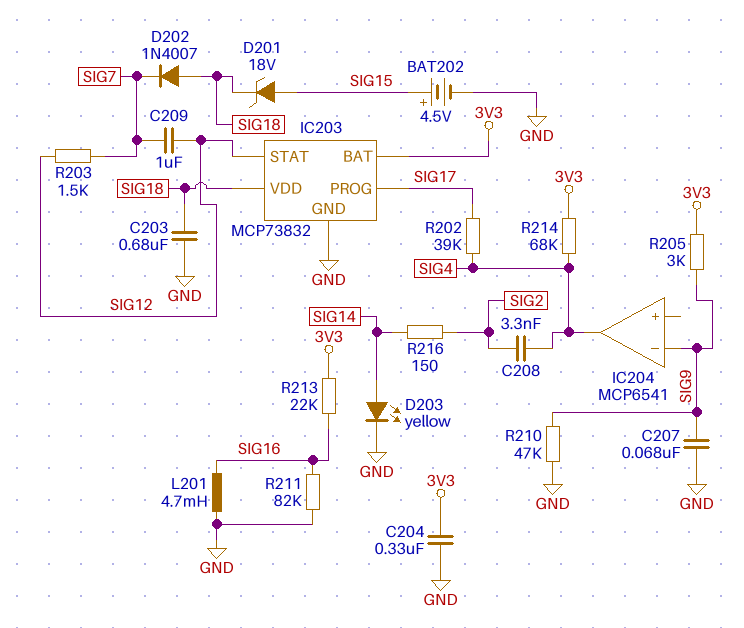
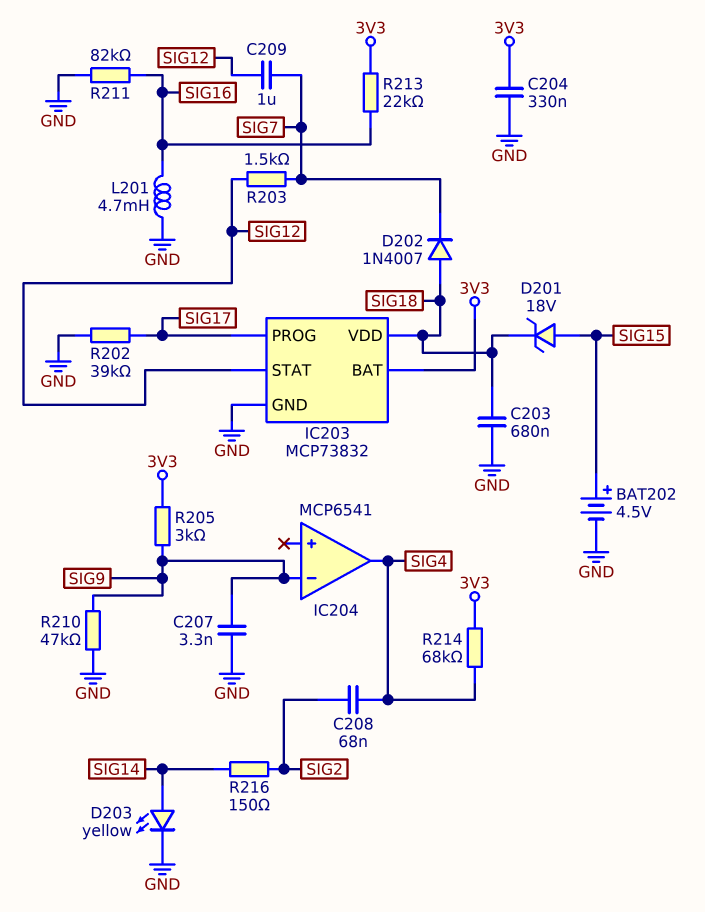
C207: 68nF (GND, SIG9) -> 3.3nF (GND, SIG9)
C208: 3.3nF (SIG2, SIG4) -> 68nF (SIG2, SIG4)
R202: 39k (SIG4, SIG17) -> 39k (GND, SIG17)

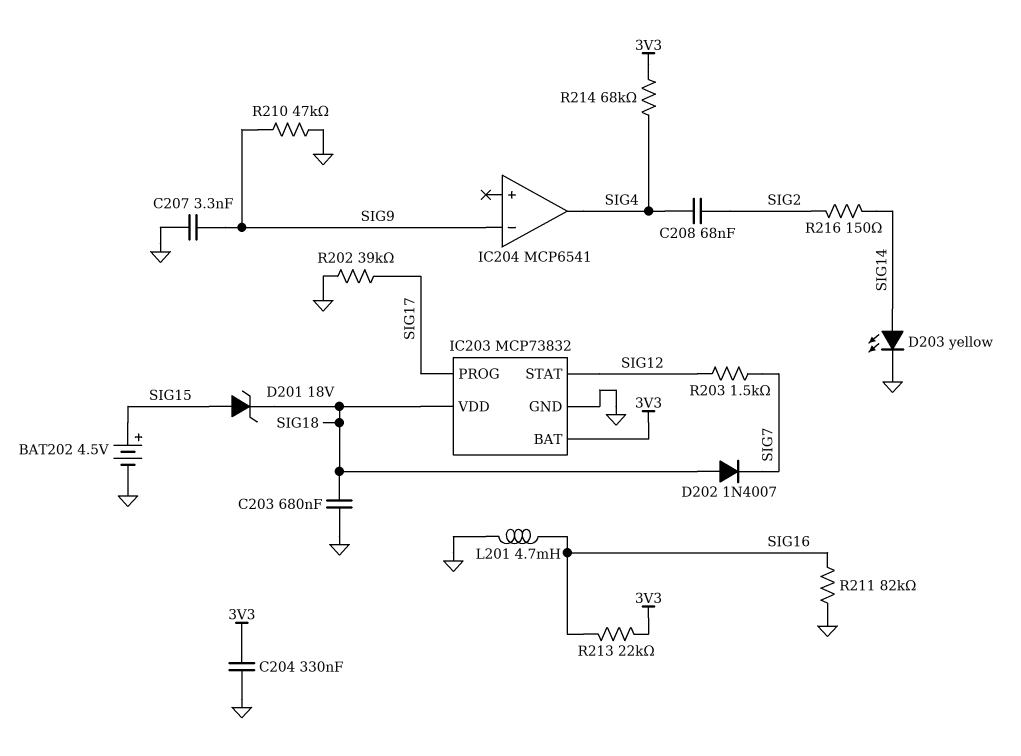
C209: 1uF (SIG7, SIG12) -> none
R205: 3k (3V3, SIG9) -> none

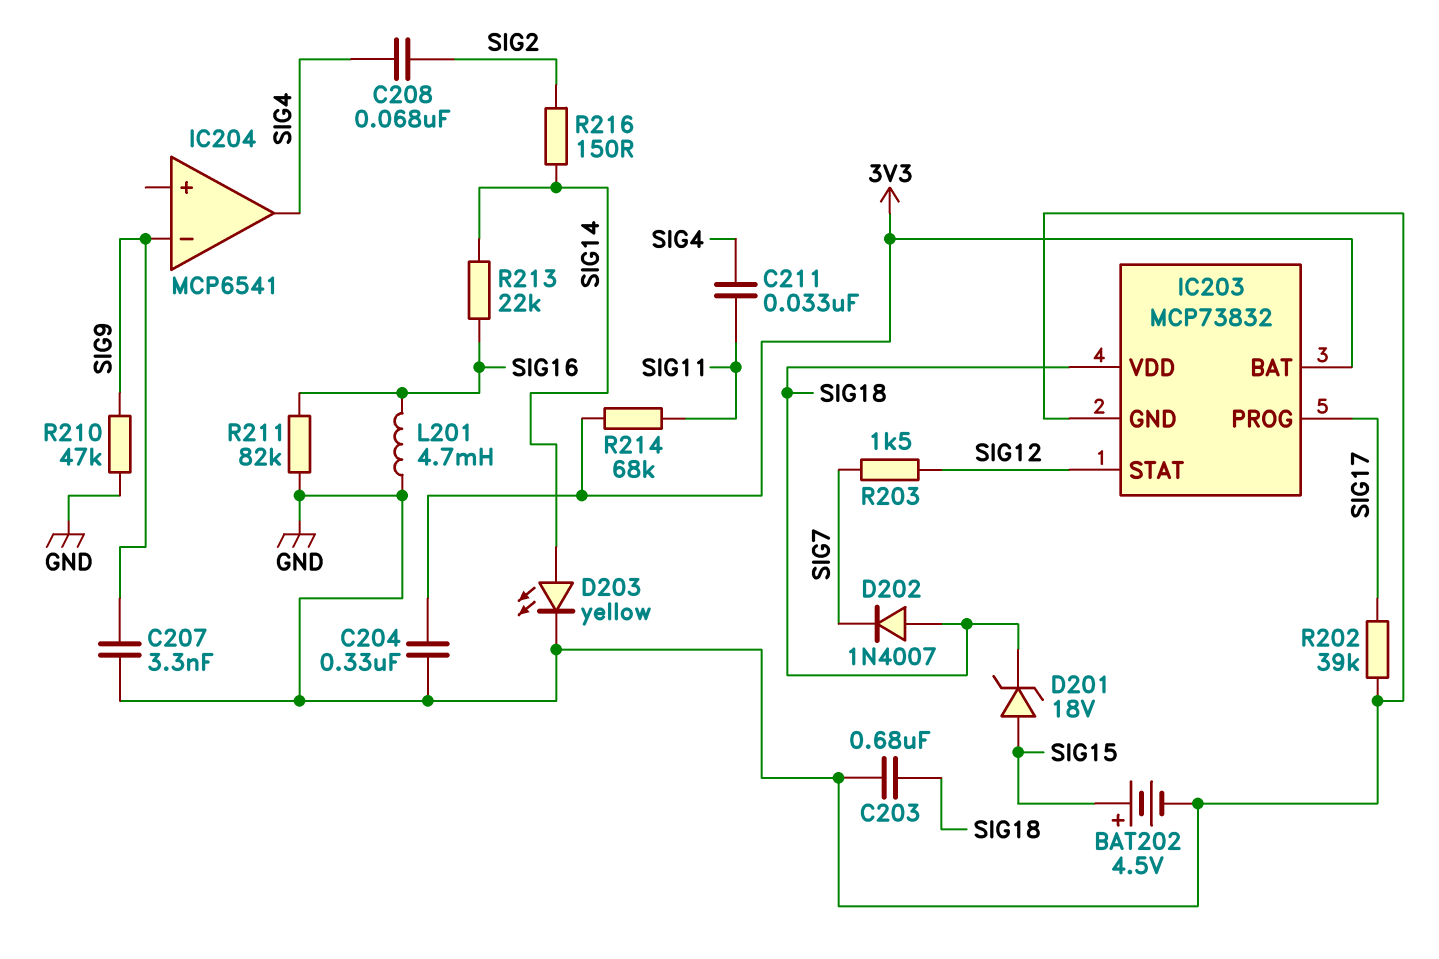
C211: none -> 33nF (SIG4, SIG11)
R213: 22k (3V3, SIG16) -> 22k (SIG14, SIG16)
R214: 68k (3V3, SIG4) -> 68k (3V3, SIG11)

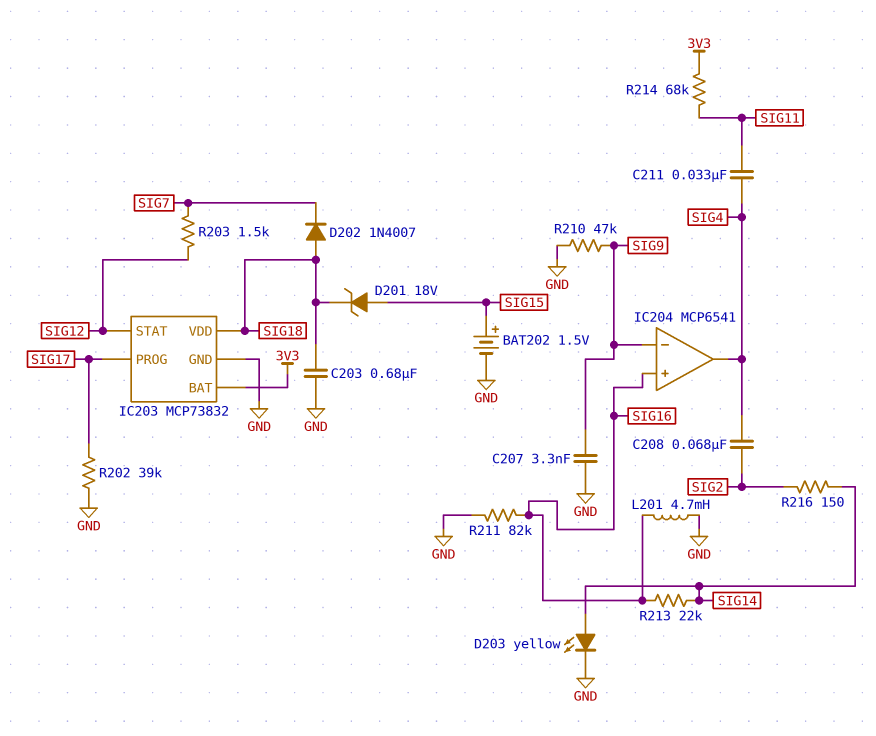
BAT202: 4.5V (plus SIG15, minus GND) -> 1.5V (plus SIG15, minus GND)
C204: 330nF (3V3, GND) -> none
IC204 pin in+: none -> SIG16

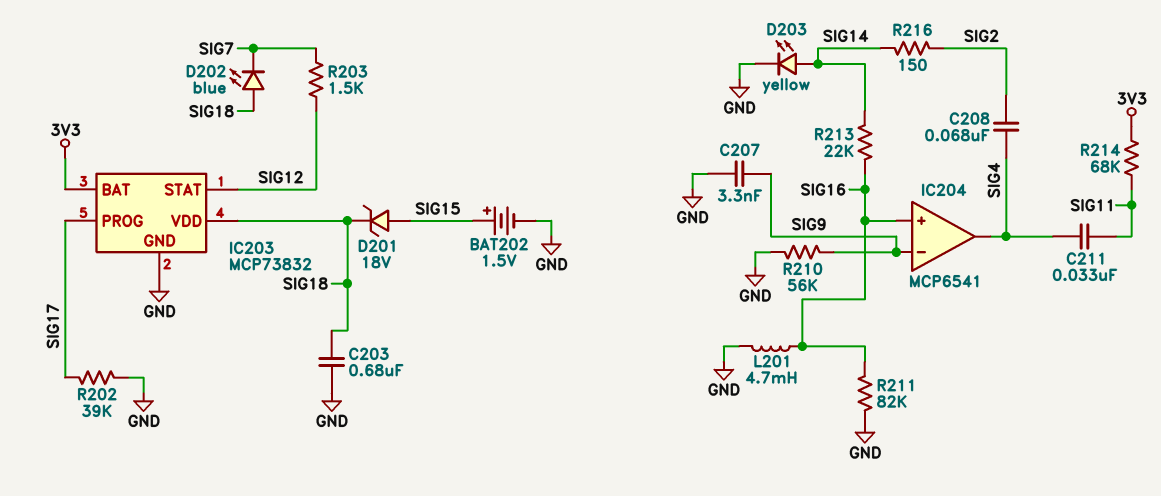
D202: diode 1N4007 (A SIG18, K SIG7) -> LED blue (A SIG18, K SIG7)
R210: 47k (GND, SIG9) -> 56k (GND, SIG9)

